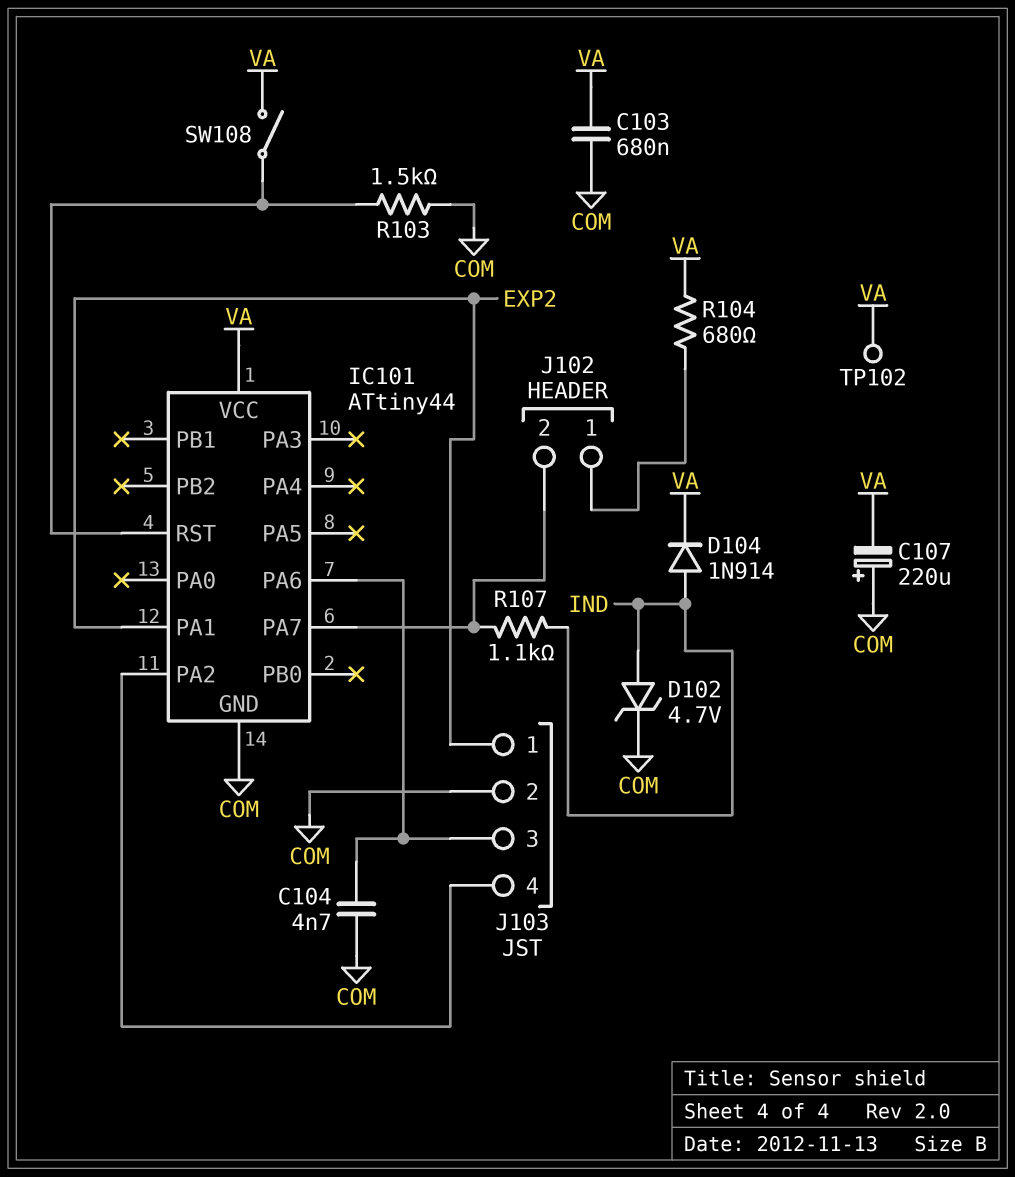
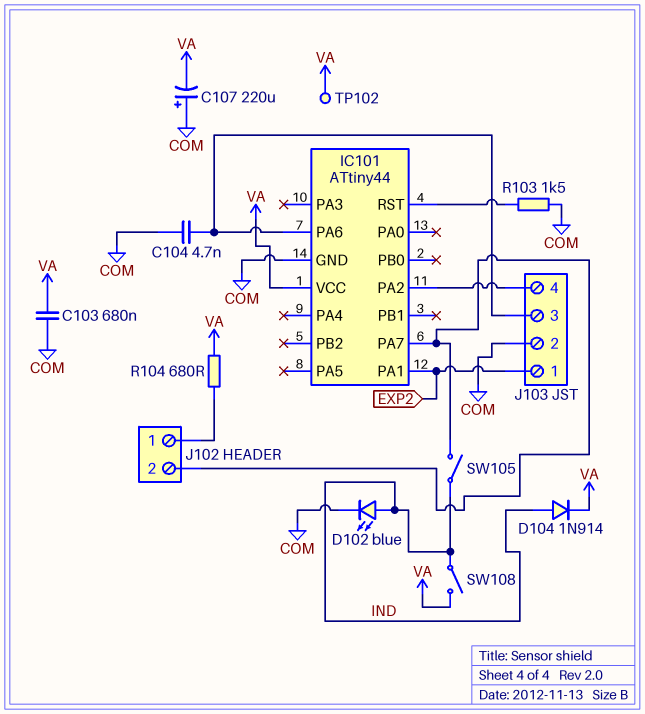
D102: zener 4.7V (A IND, K COM) -> LED blue (A IND, K COM)
R107: 1.1k (IC101/PA7, IND) -> none
SW105: none -> switch (IC101/PA7, IND)
SW108: switch (IC101/RST, VA) -> switch (IND, VA)

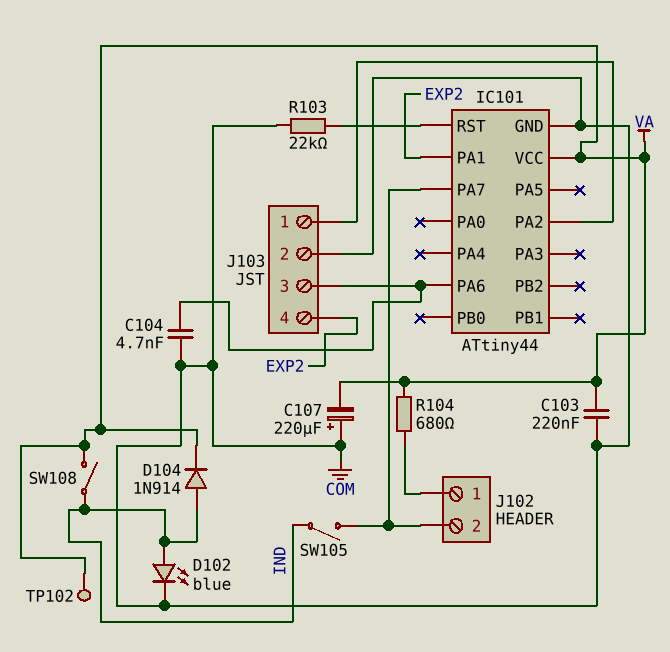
C103: 680nF (COM, VA) -> 220nF (COM, VA)
J103 pin 1: EXP2 -> IC101/PA2
J103 pin 4: IC101/PA2 -> EXP2
R103: 1.5k (COM, IC101/RST) -> 22k (COM, IC101/RST)

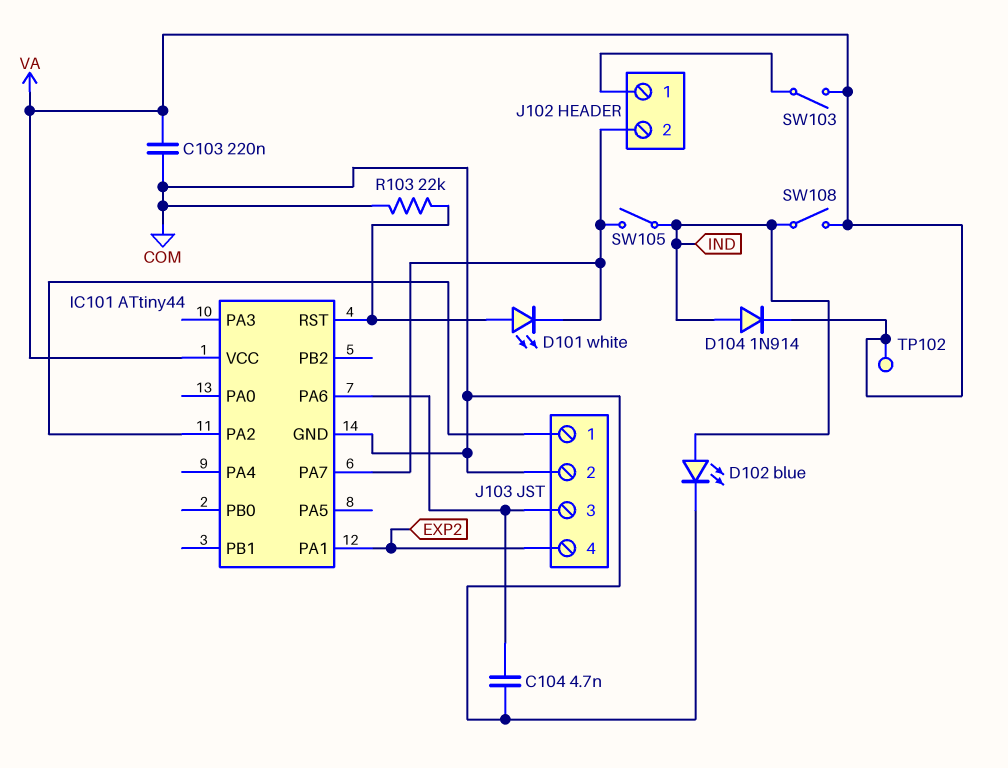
C107: 220uF (plus COM, minus VA) -> none
D101: none -> LED white (A IC101/RST, K IC101/PA7)
R104: 680 (J102/1, VA) -> none
SW103: none -> switch (J102/1, VA)

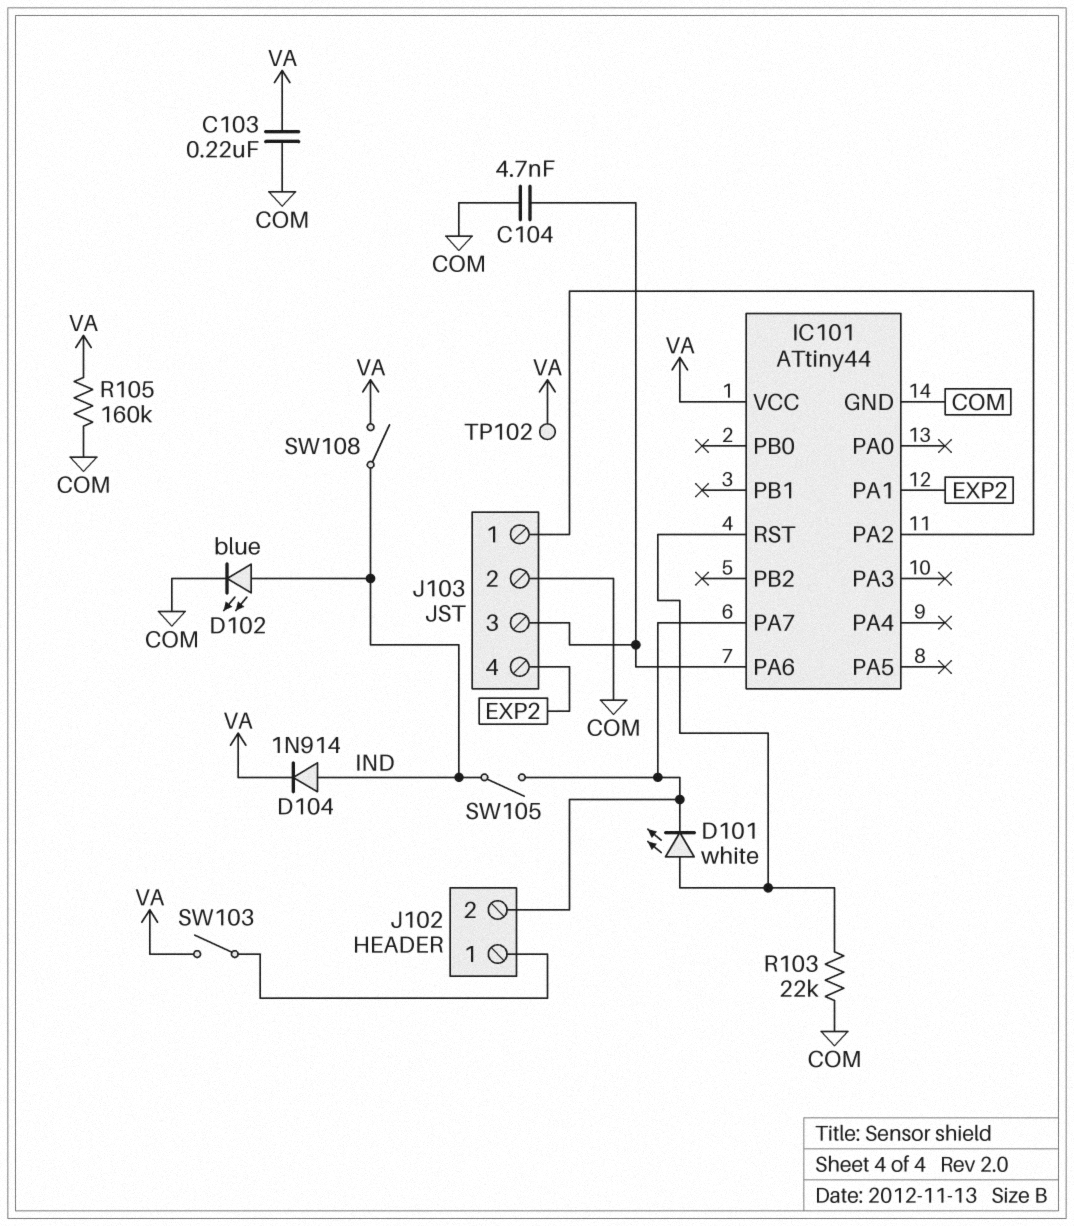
R105: none -> 160k (COM, VA)

